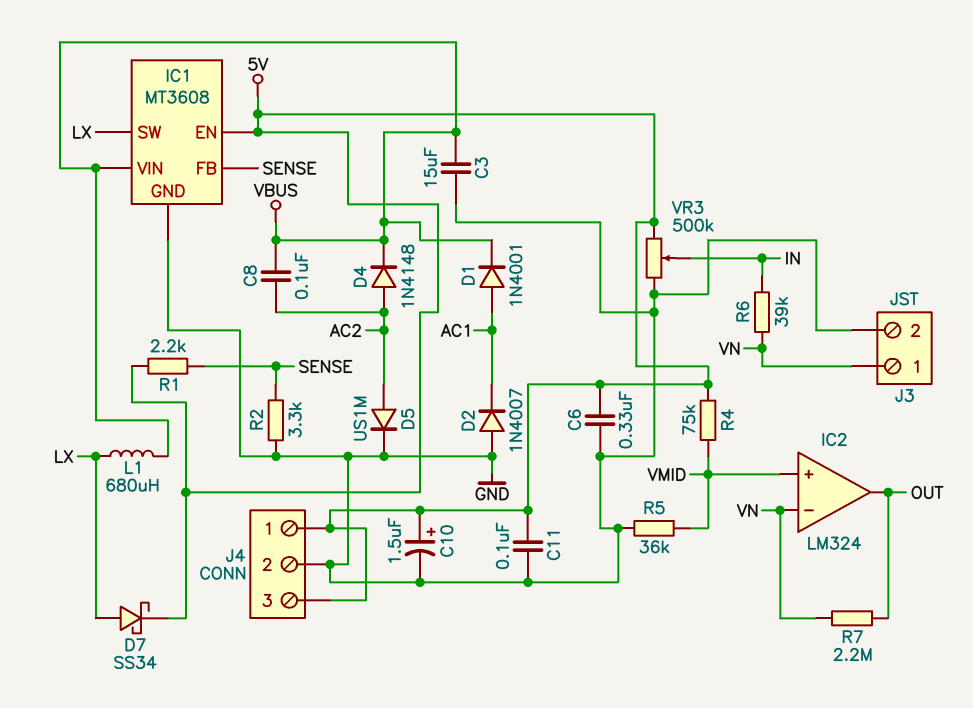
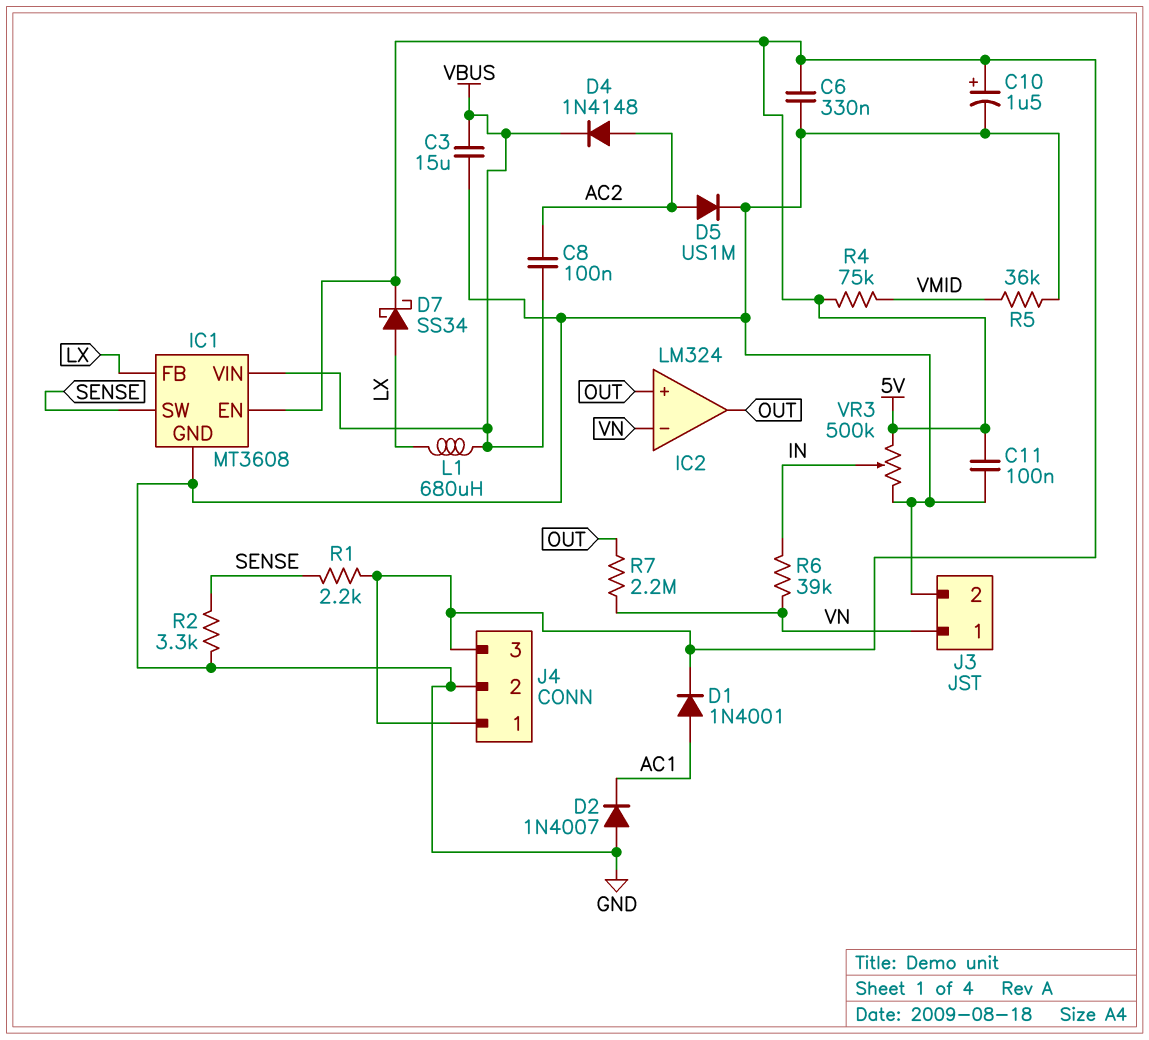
D1: diode 1N4001 (A AC1, K VBUS) -> diode 1N4001 (A AC1, K 5V)
IC1 pin FB: SENSE -> LX
IC1 pin SW: LX -> SENSE
IC2 pin in+: VMID -> OUT

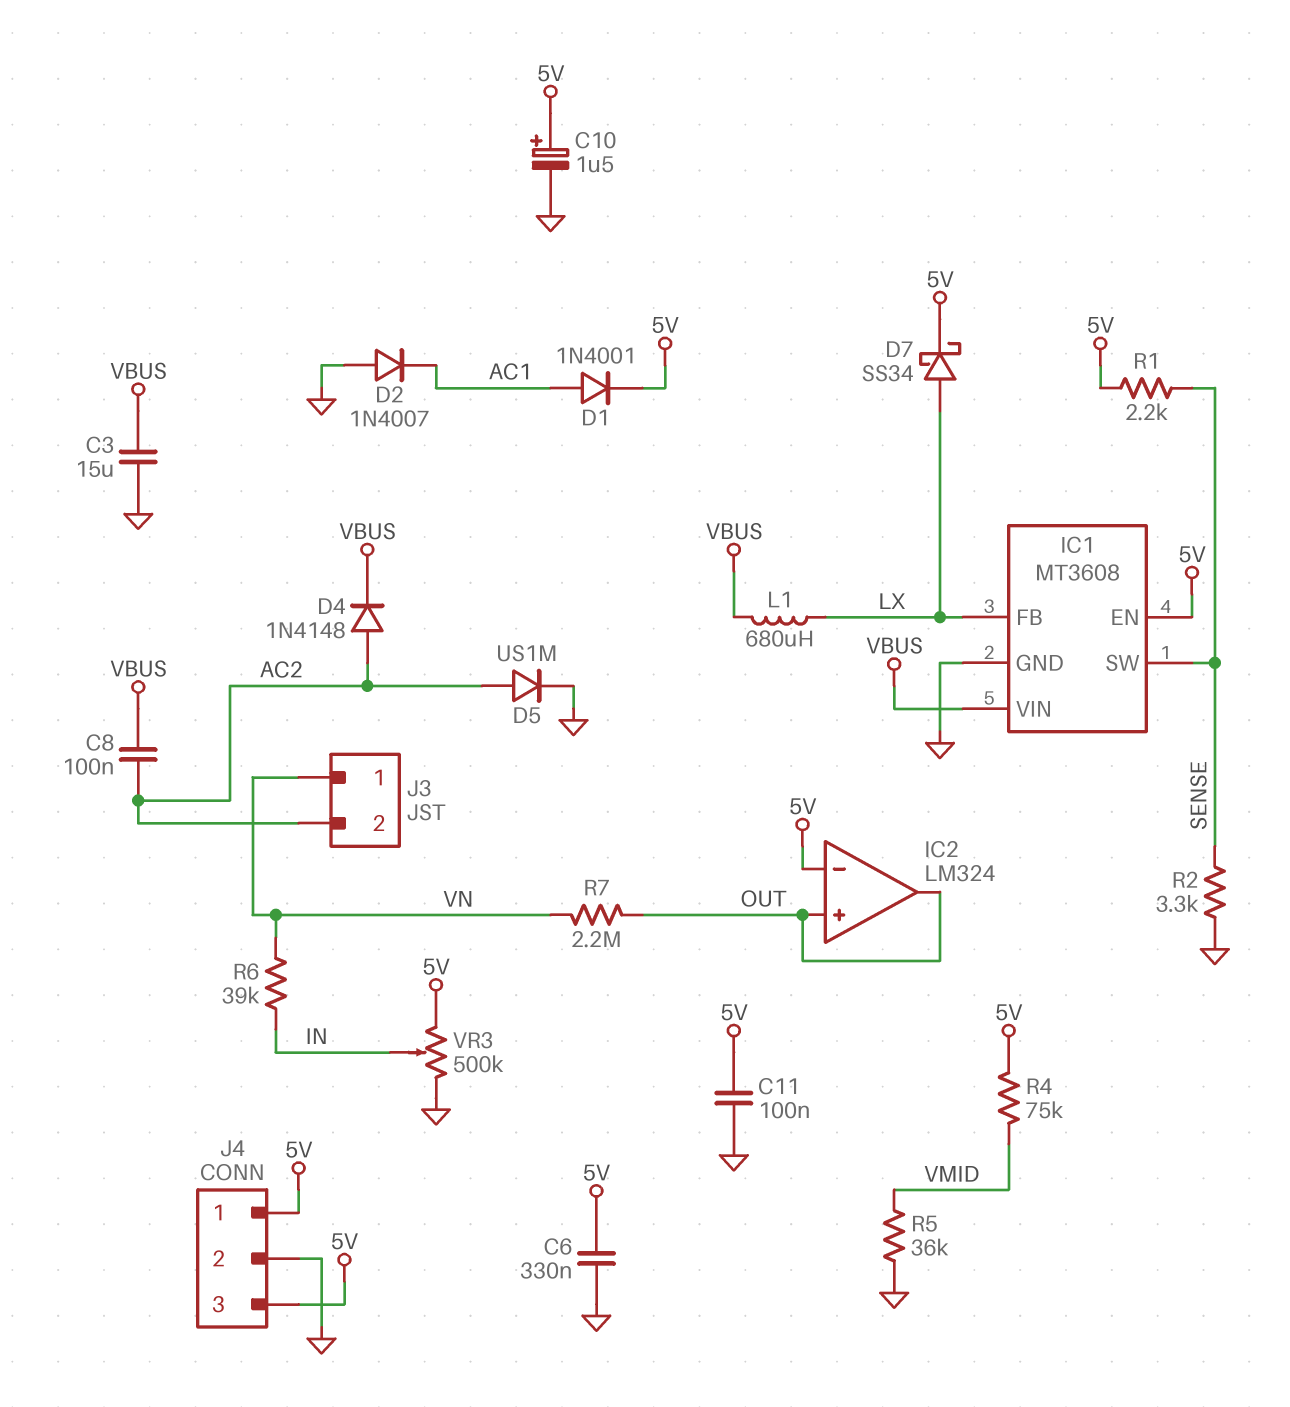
IC2 pin in-: VN -> 5V
J3 pin 2: GND -> AC2

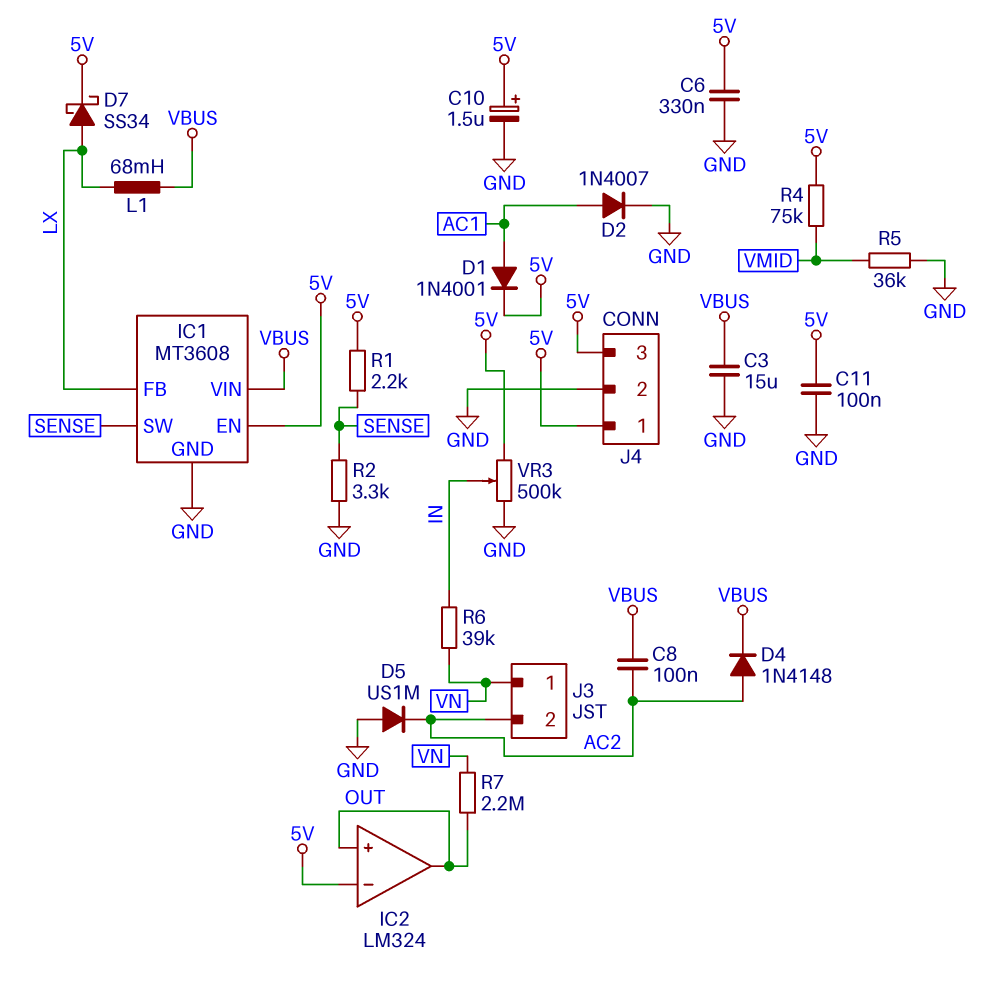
D2: diode 1N4007 (A GND, K AC1) -> diode 1N4007 (A AC1, K GND)
D5: diode US1M (A AC2, K GND) -> diode US1M (A GND, K AC2)
L1: 680uH (LX, VBUS) -> 68mH (LX, VBUS)

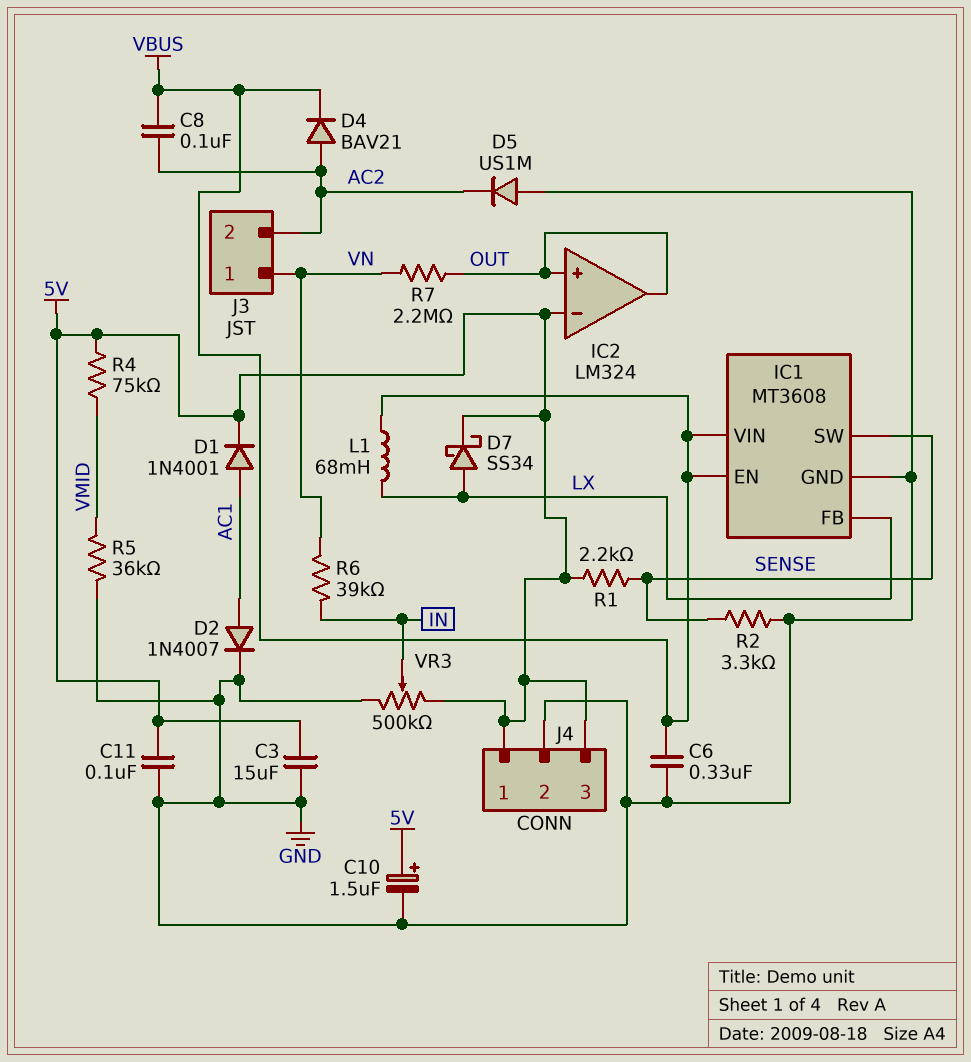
C3: 15uF (GND, VBUS) -> 15uF (5V, GND)
C6: 330nF (5V, GND) -> 330nF (GND, VBUS)
D4: diode 1N4148 (A AC2, K VBUS) -> diode BAV21 (A AC2, K VBUS)
IC1 pin EN: 5V -> VBUS

